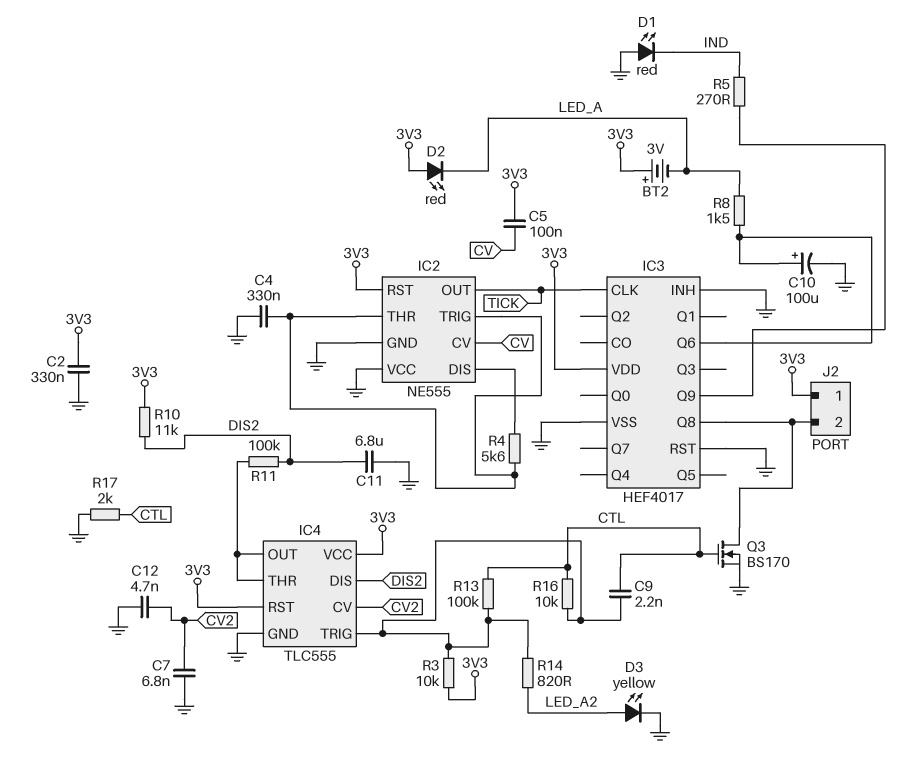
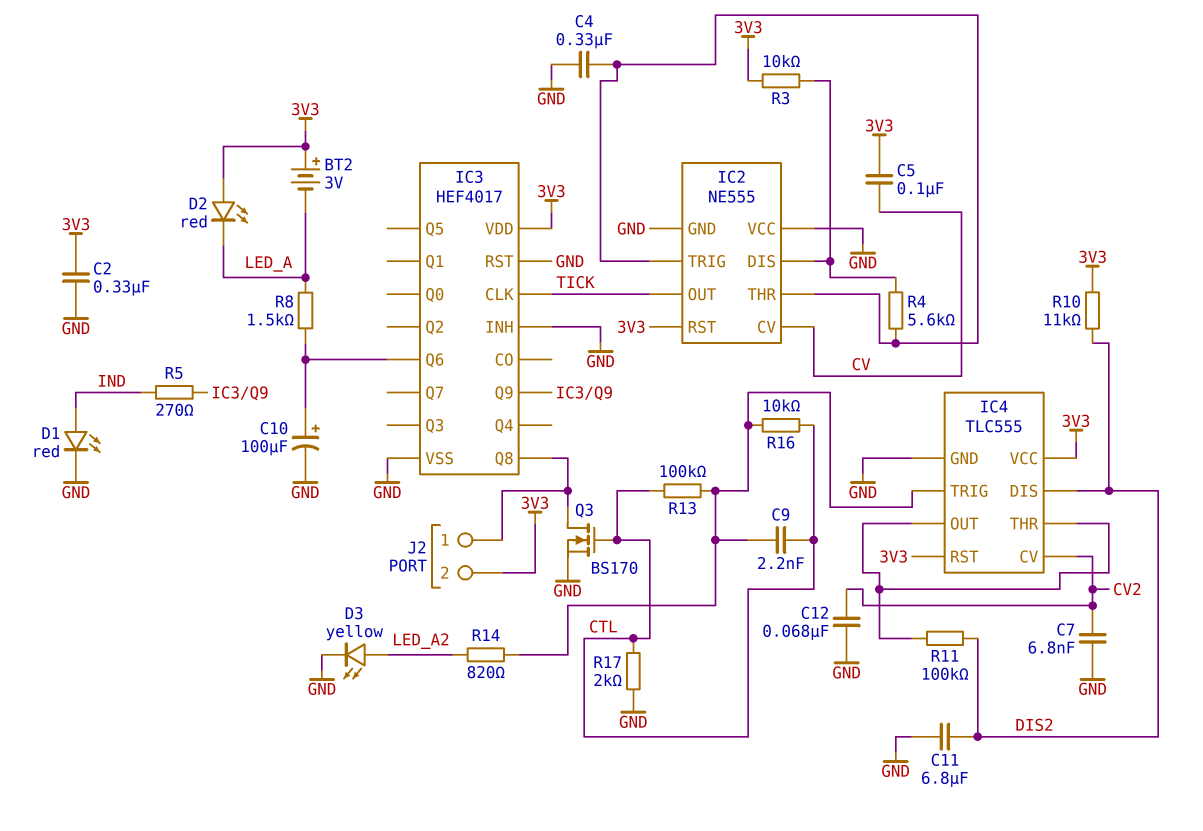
C12: 4.7nF (CV2, GND) -> 68nF (CV2, GND)
D1: LED red (A GND, K IND) -> LED red (A IND, K GND)
J2 pin 1: 3V3 -> IC3/Q8
J2 pin 2: IC3/Q8 -> 3V3
R3: 10k (3V3, IC4/TRIG) -> 10k (3V3, IC2/DIS)

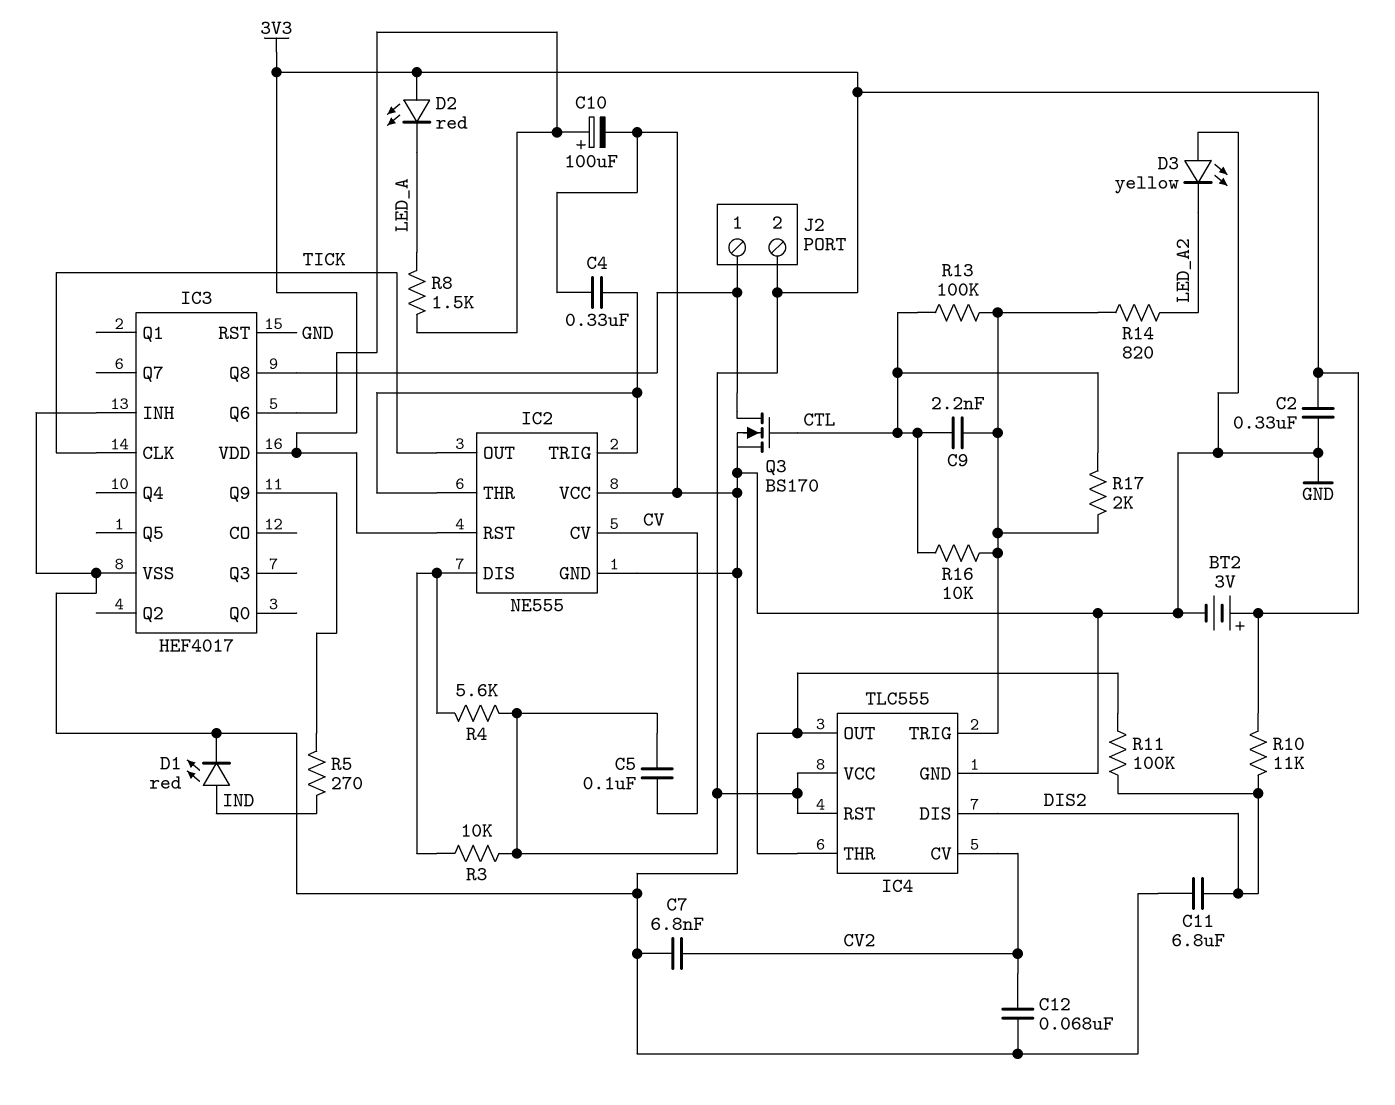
BT2: 3V (plus 3V3, minus LED_A) -> 3V (plus 3V3, minus GND)
D3: LED yellow (A LED_A2, K GND) -> LED yellow (A GND, K LED_A2)
R4: 5.6k (IC2/DIS, IC2/THR) -> 5.6k (3V3, IC2/DIS)
R17: 2k (CTL, GND) -> 2k (CTL, IC4/TRIG)

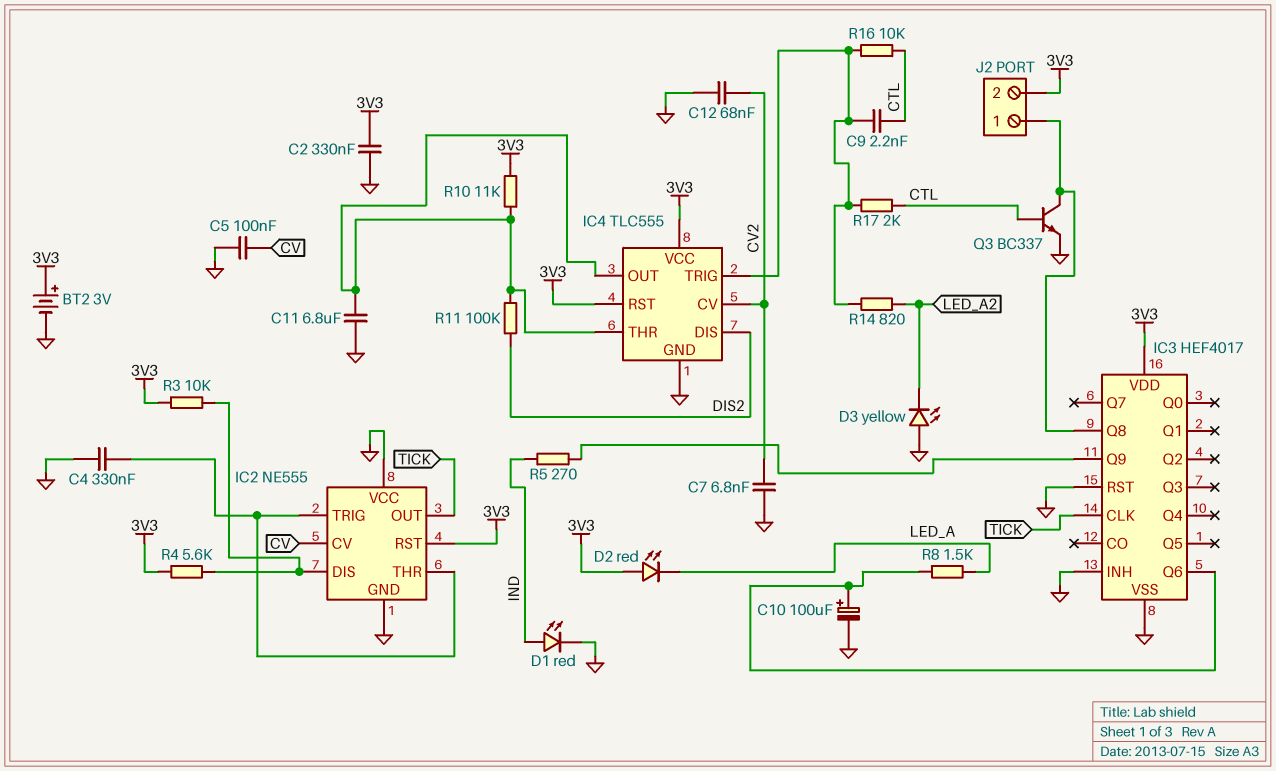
C5: 100nF (3V3, CV) -> 100nF (CV, GND)
C11: 6.8uF (DIS2, GND) -> 6.8uF (GND, IC4/OUT)
Q3: NMOS BS170 (G CTL, D IC3/Q8, S GND) -> NPN BC337 (B CTL, C IC3/Q8, E GND)
R10: 11k (3V3, DIS2) -> 11k (3V3, IC4/OUT)
R13: 100k (CTL, IC4/TRIG) -> none

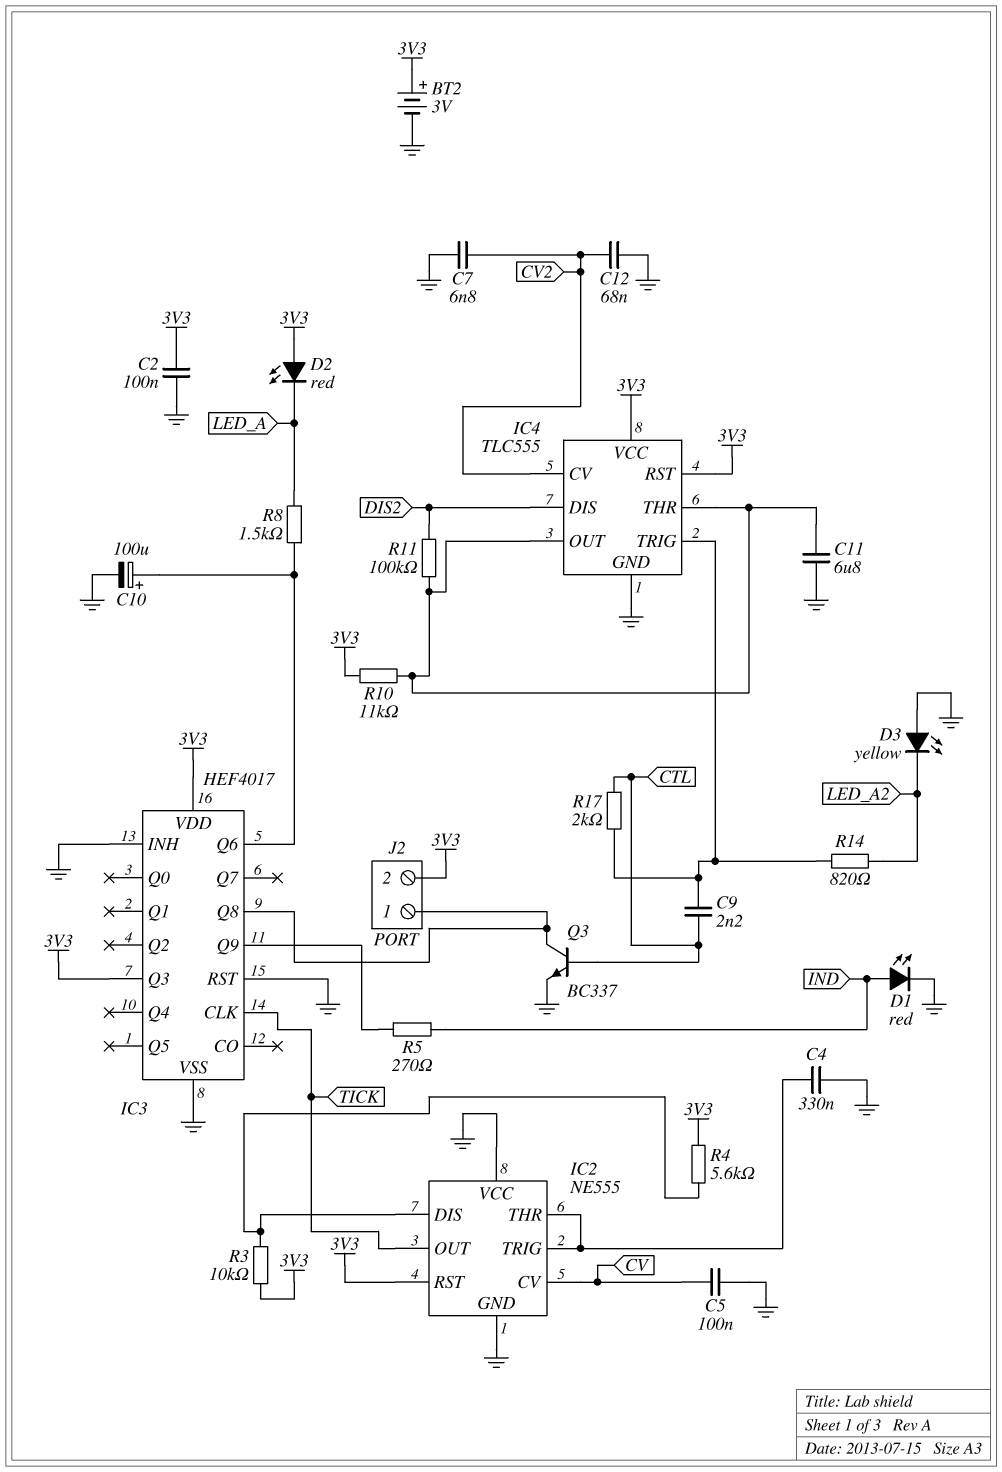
C2: 330nF (3V3, GND) -> 100nF (3V3, GND)
IC3 pin Q3: none -> 3V3
R16: 10k (CTL, IC4/TRIG) -> none

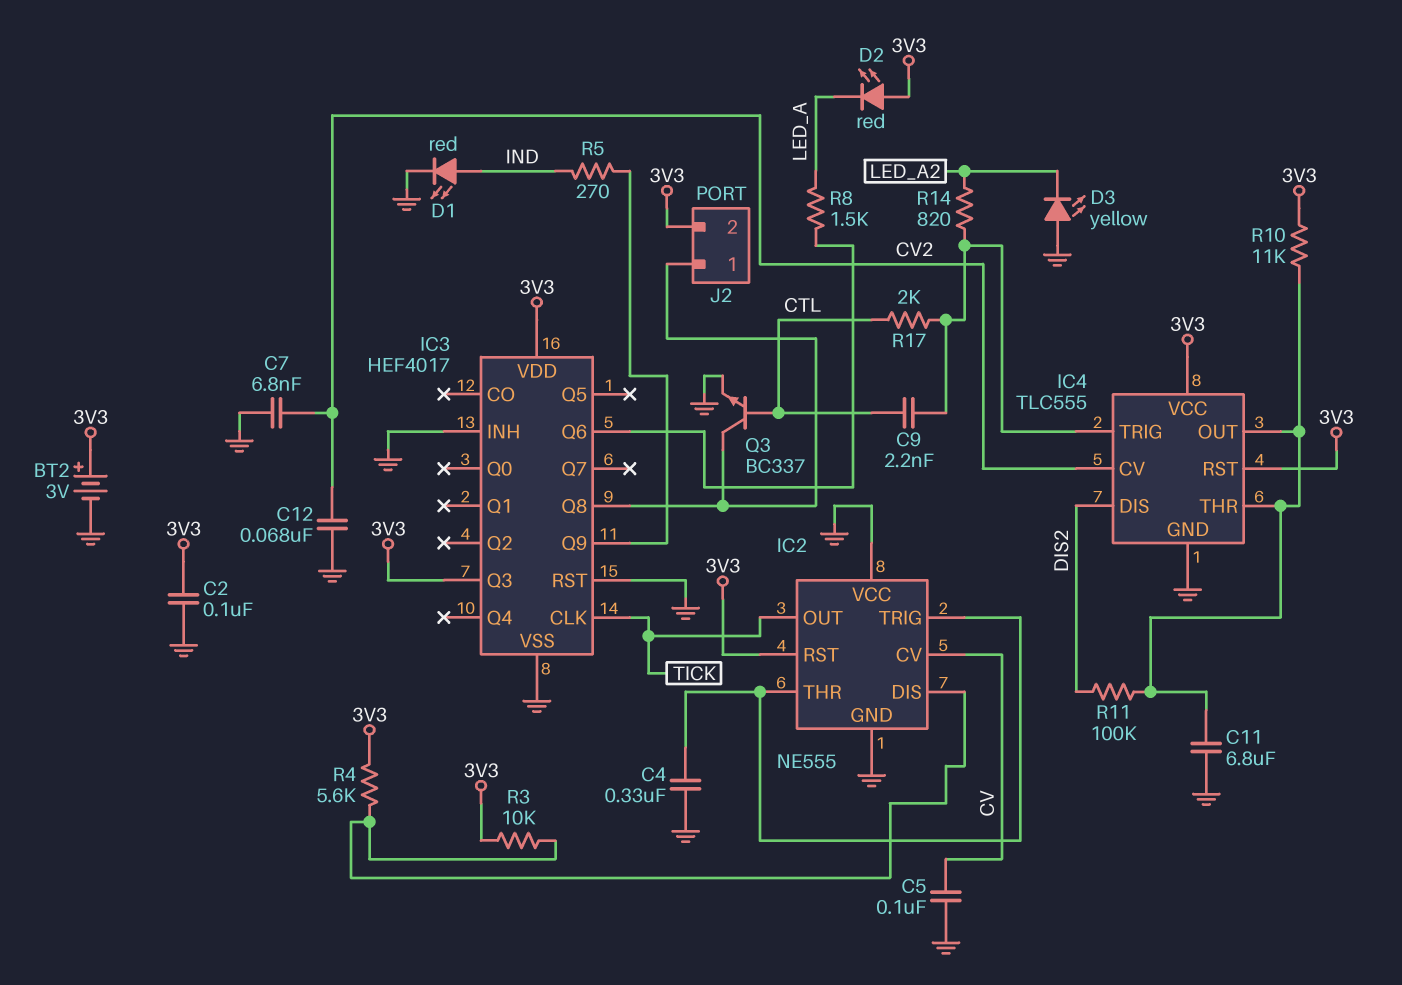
C10: 100uF (plus IC3/Q6, minus GND) -> none

